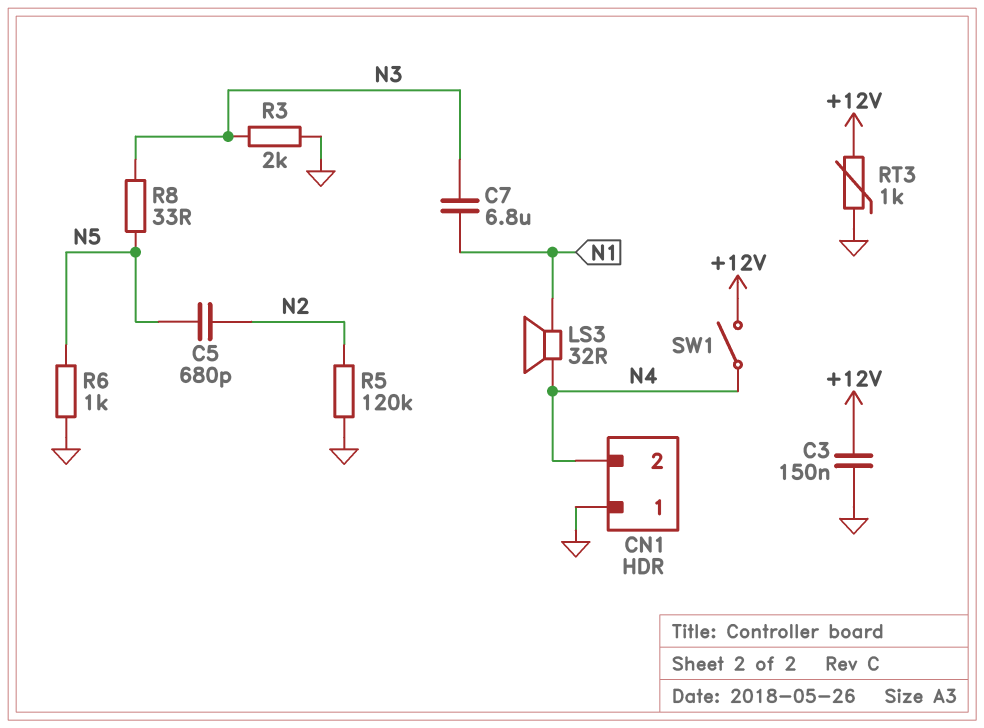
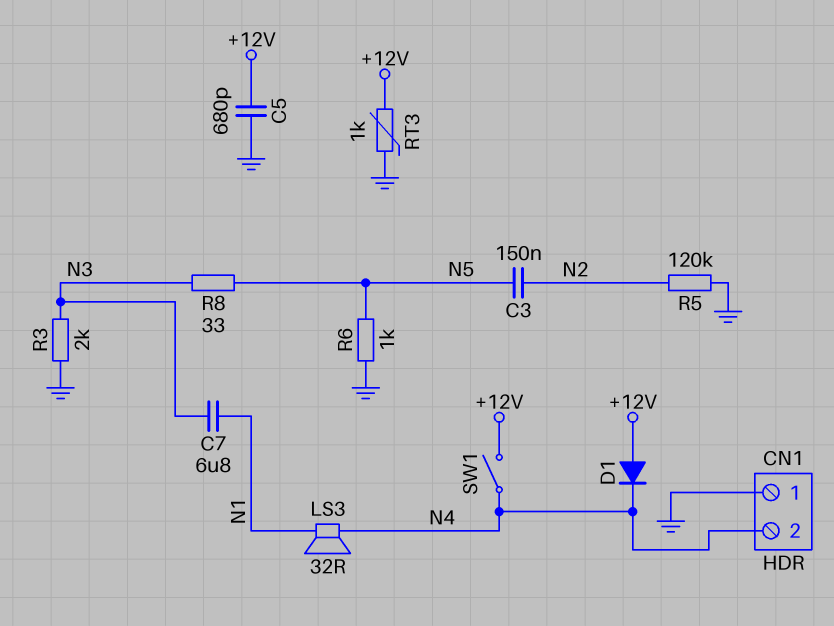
C3: 150nF (+12V, GND) -> 150nF (N2, N5)
C5: 680pF (N2, N5) -> 680pF (+12V, GND)
D1: none -> diode (A +12V, K N4)

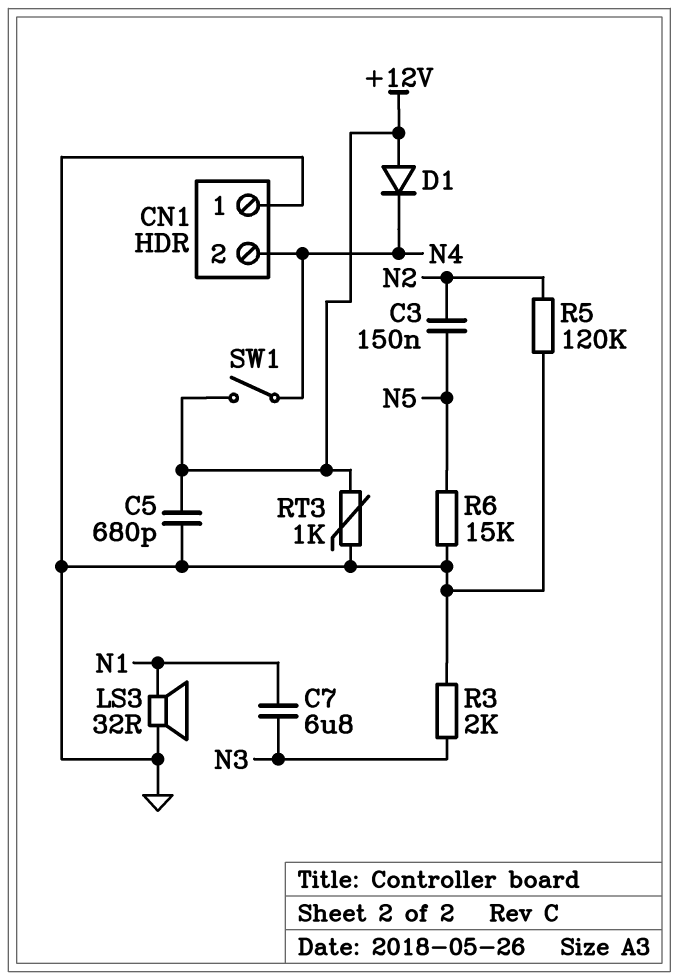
LS3: speaker 32R (N1, N4) -> speaker 32R (GND, N1)
R6: 1k (GND, N5) -> 15k (GND, N5)
R8: 33 (N3, N5) -> none

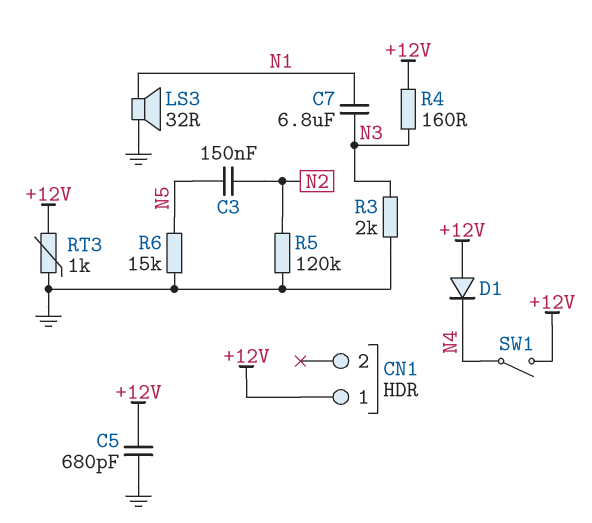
CN1 pin 1: GND -> +12V
CN1 pin 2: N4 -> none
R4: none -> 160 (+12V, N3)

